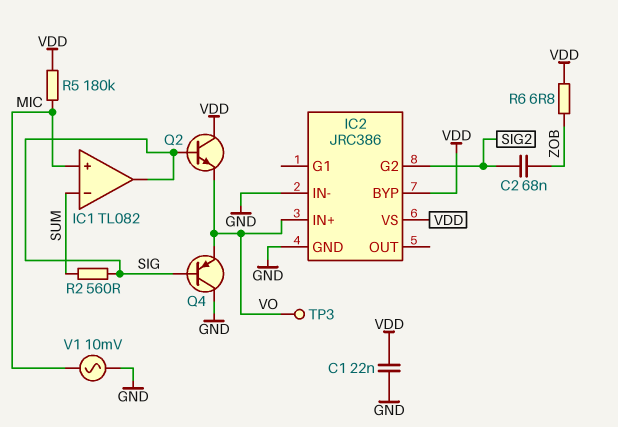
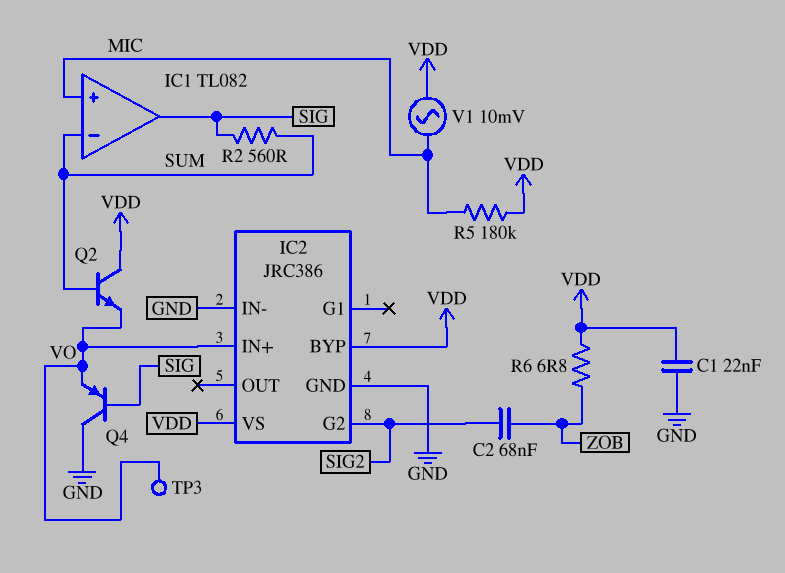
Q2: NPN (B SIG, C VDD, E VO) -> NPN (B SUM, C VDD, E VO)
V1: AC 10mV (GND, MIC) -> AC 10mV (MIC, VDD)

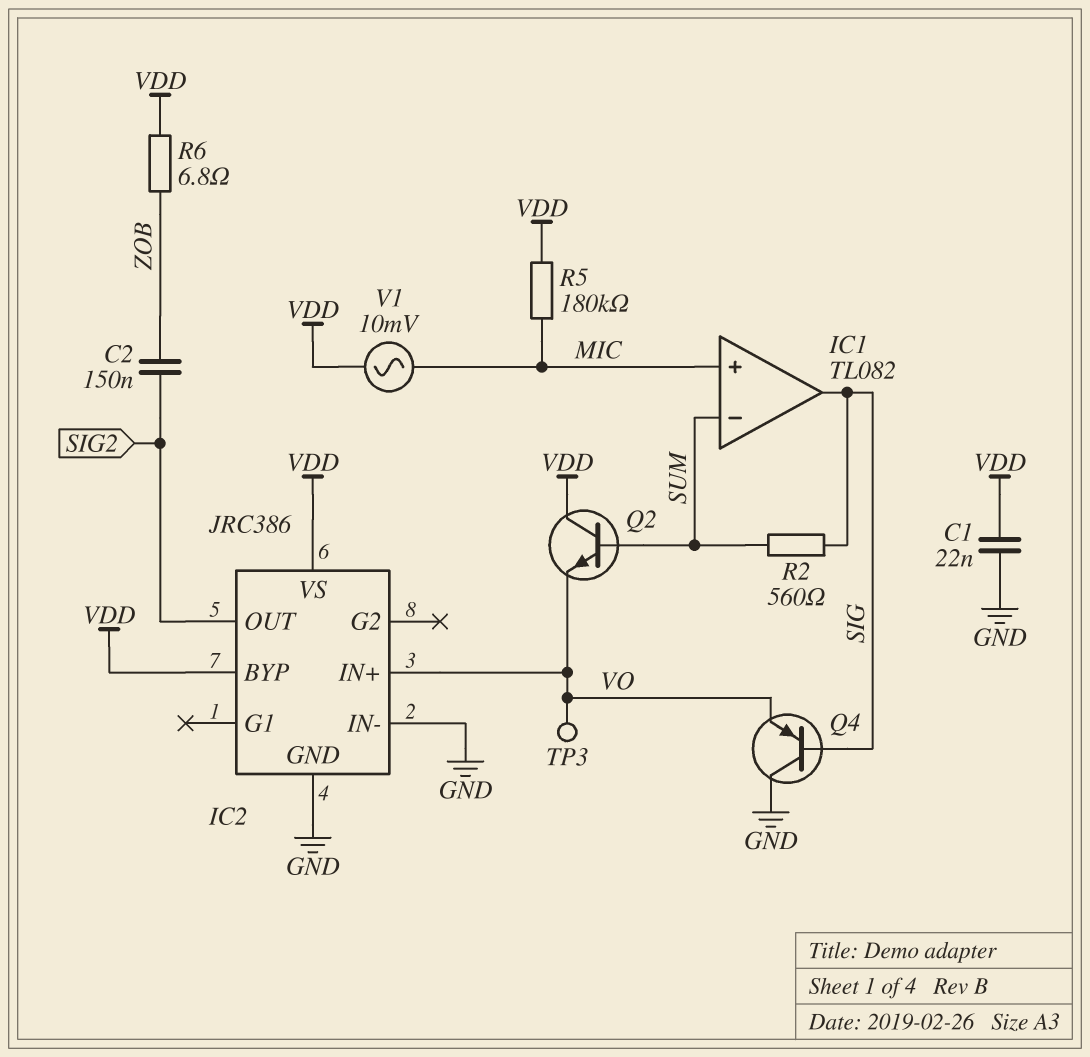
C2: 68nF (SIG2, ZOB) -> 150nF (SIG2, ZOB)
IC2 pin G2: SIG2 -> none
IC2 pin OUT: none -> SIG2

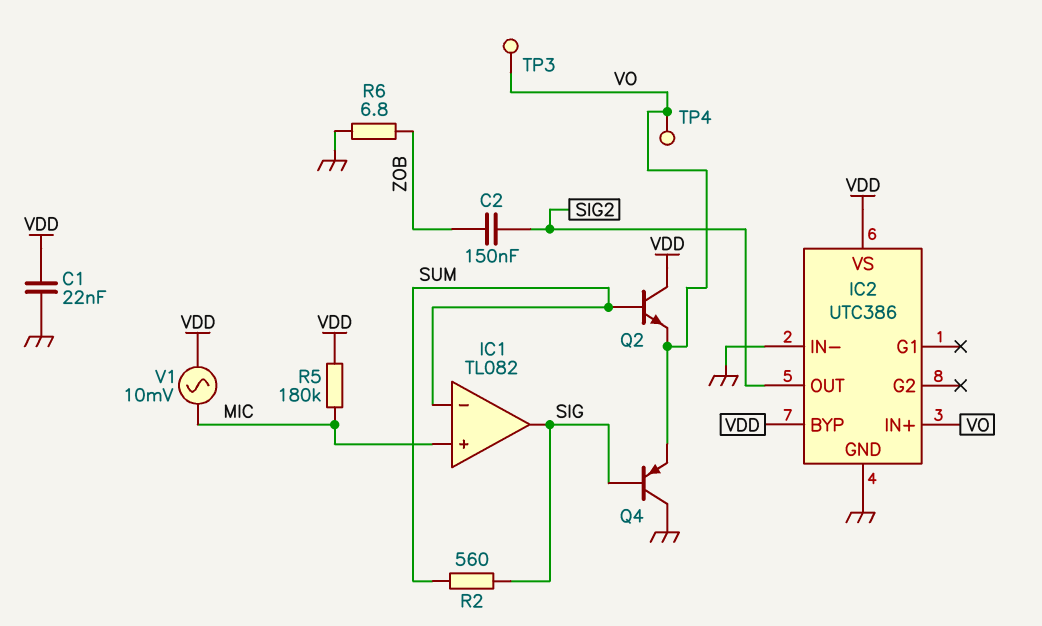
IC2: JRC386 -> UTC386
R6: 6.8 (VDD, ZOB) -> 6.8 (GND, ZOB)
TP4: none -> test point (VO)

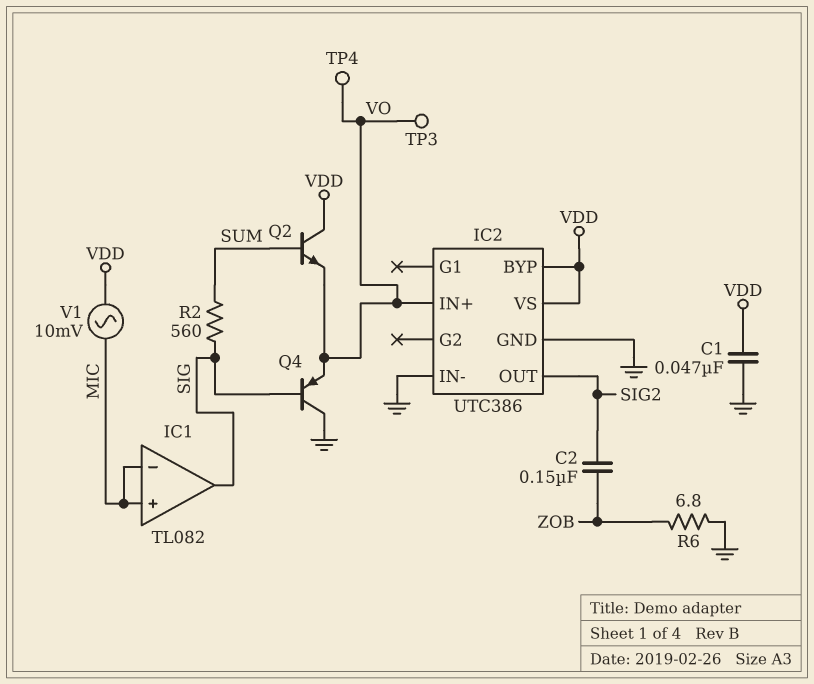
C1: 22nF (GND, VDD) -> 47nF (GND, VDD)
IC1 pin in-: SUM -> MIC
R5: 180k (MIC, VDD) -> none

